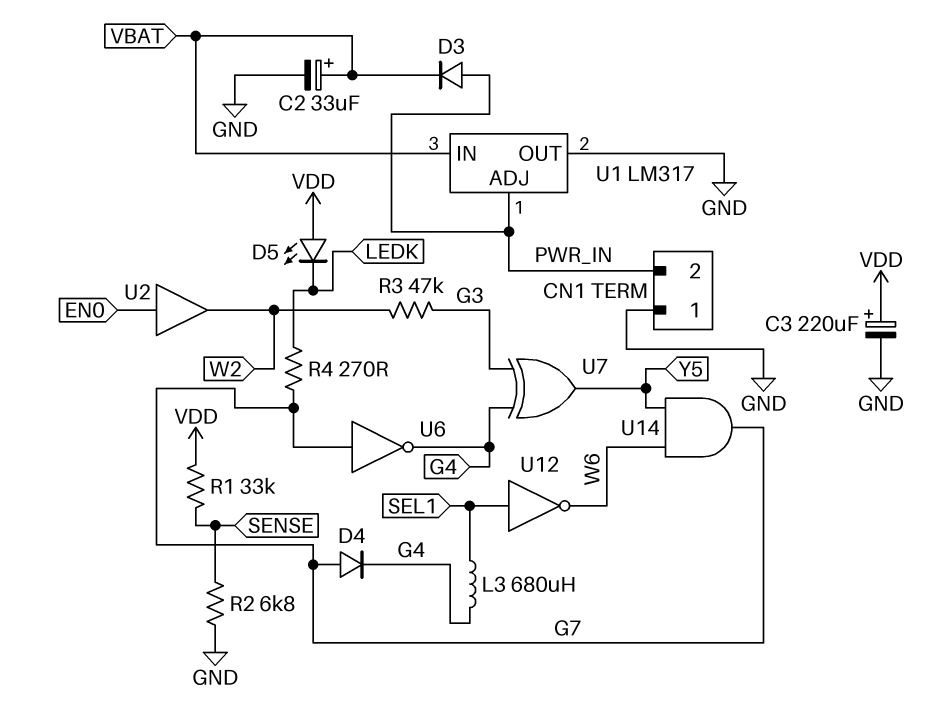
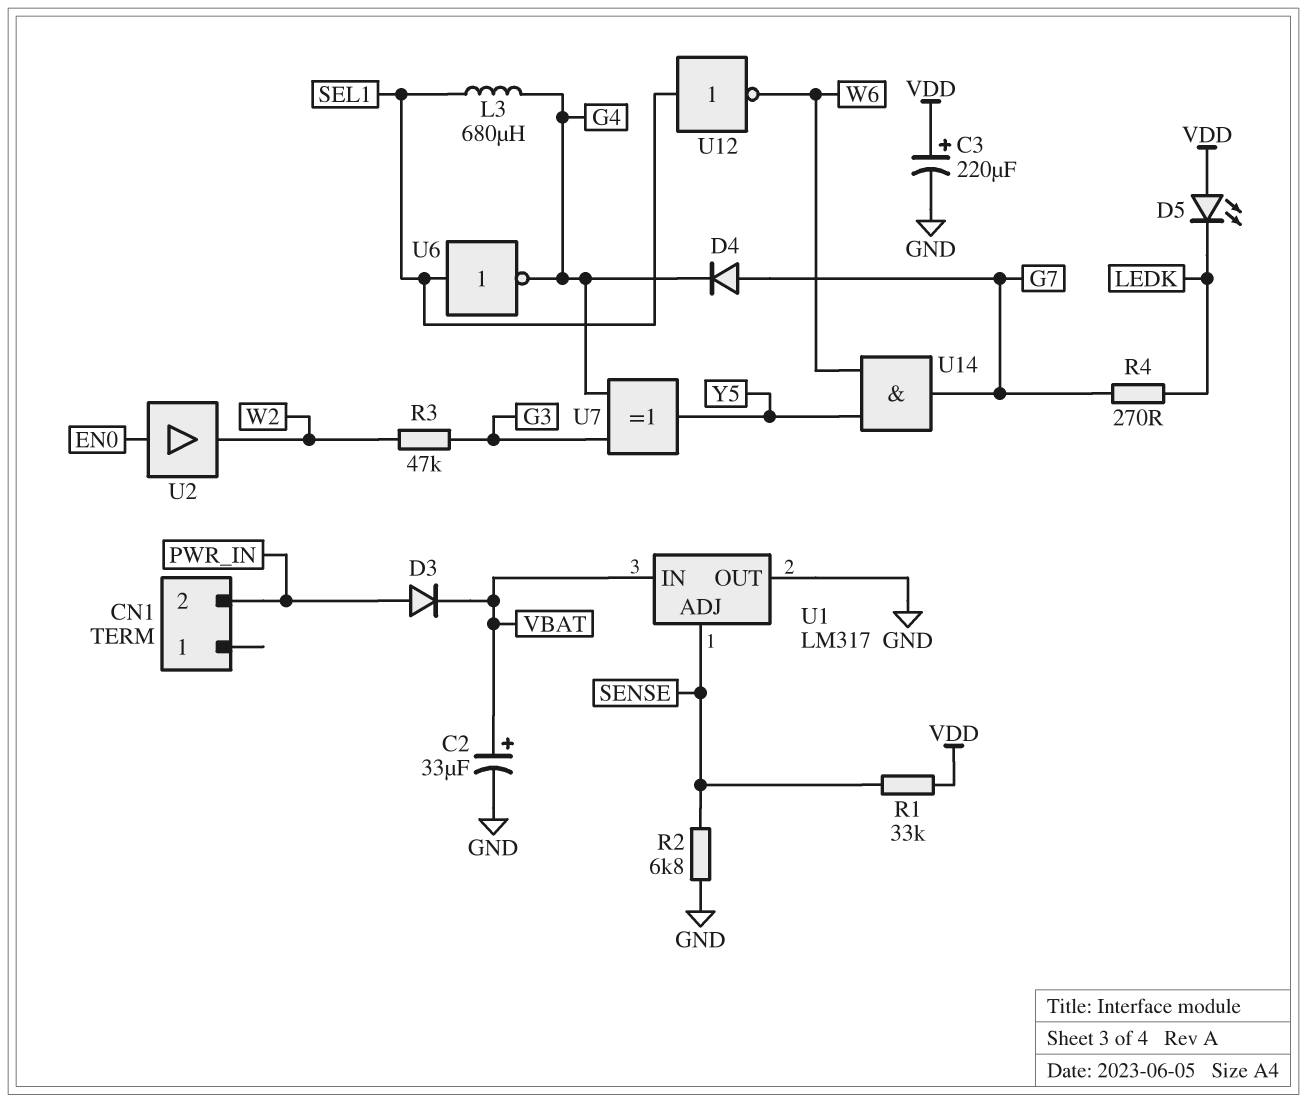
CN1 pin 1: GND -> none
U1 pin ADJ: PWR_IN -> SENSE
U6: NOT (in G7, out G4) -> NOT (in SEL1, out G4)

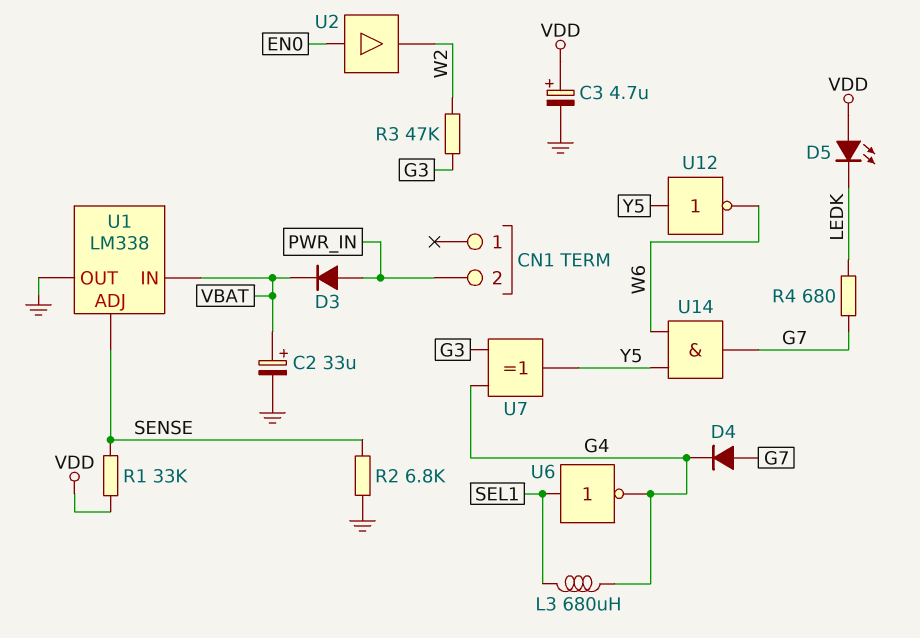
C3: 220uF (plus VDD, minus GND) -> 4.7uF (plus VDD, minus GND)
R4: 270 (G7, LEDK) -> 680 (G7, LEDK)
U1: LM317 -> LM338
U12: NOT (in SEL1, out W6) -> NOT (in Y5, out W6)

